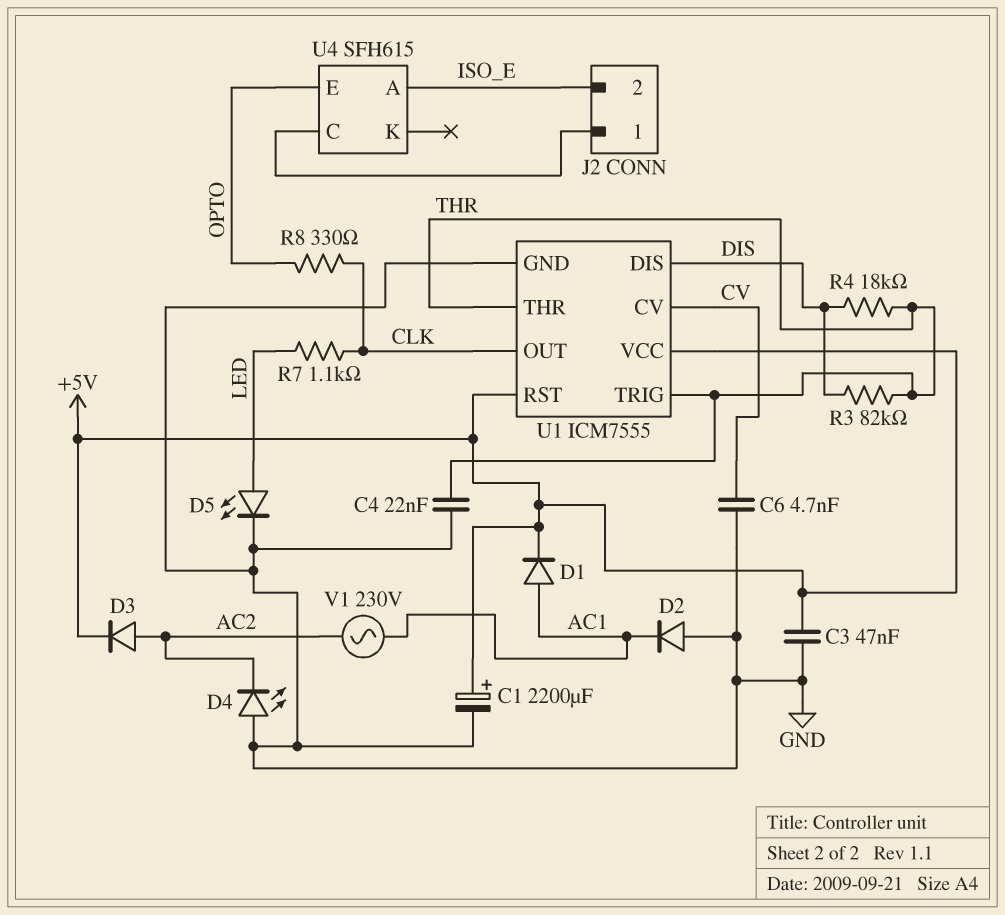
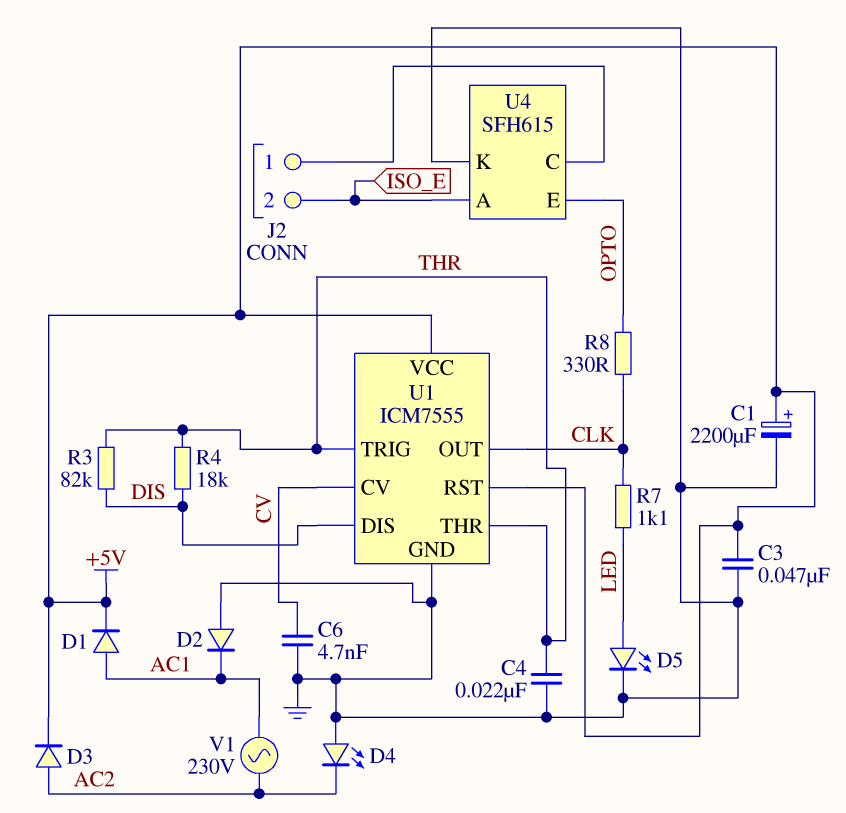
U4 pin K: none -> GND

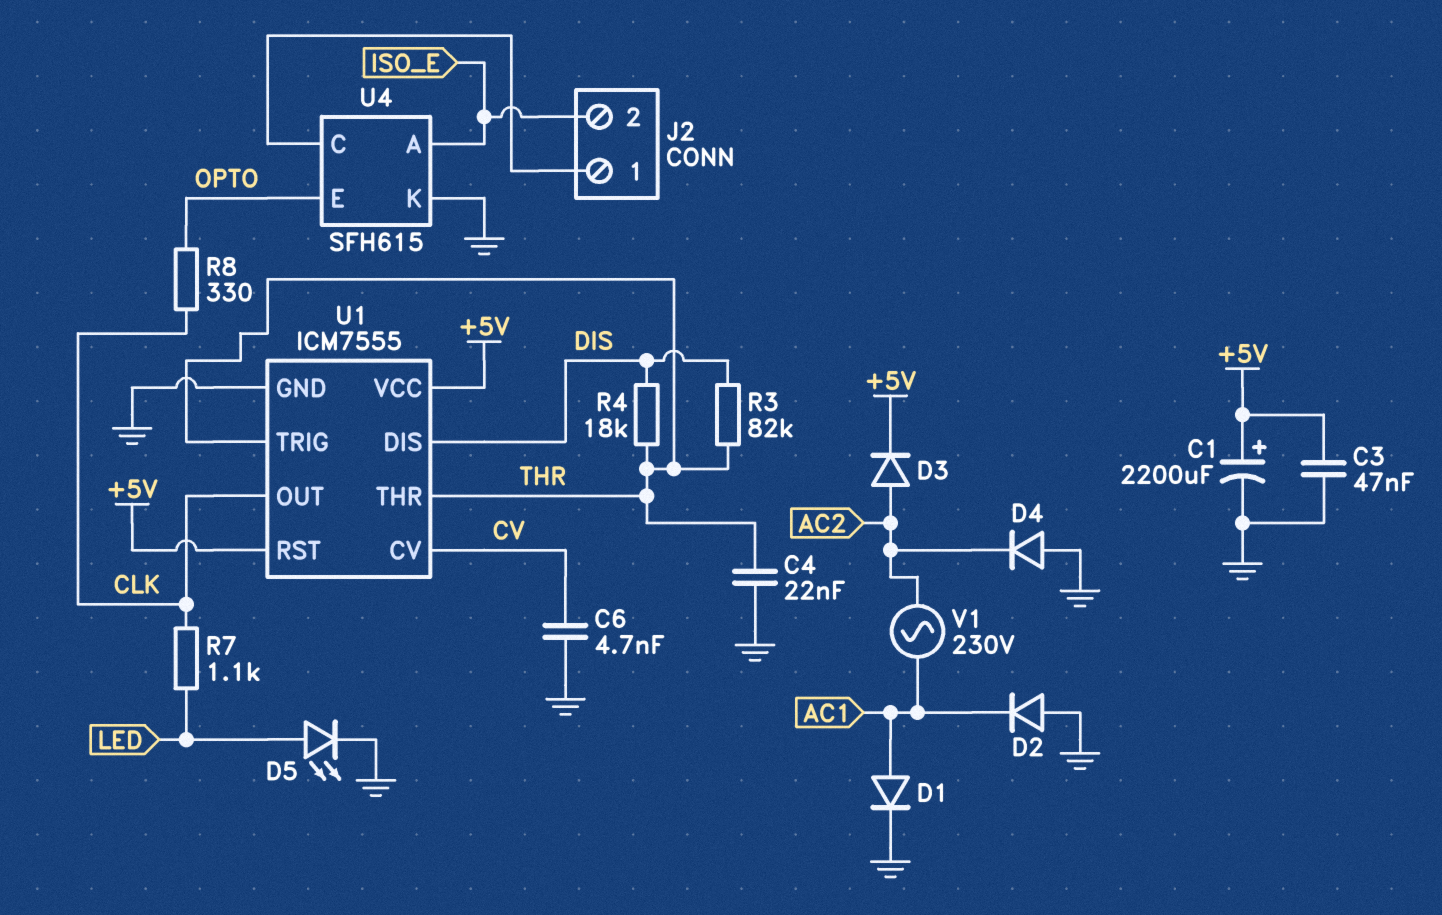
D1: diode (A AC1, K +5V) -> diode (A AC1, K GND)
D4: LED (A GND, K AC2) -> diode (A GND, K AC2)

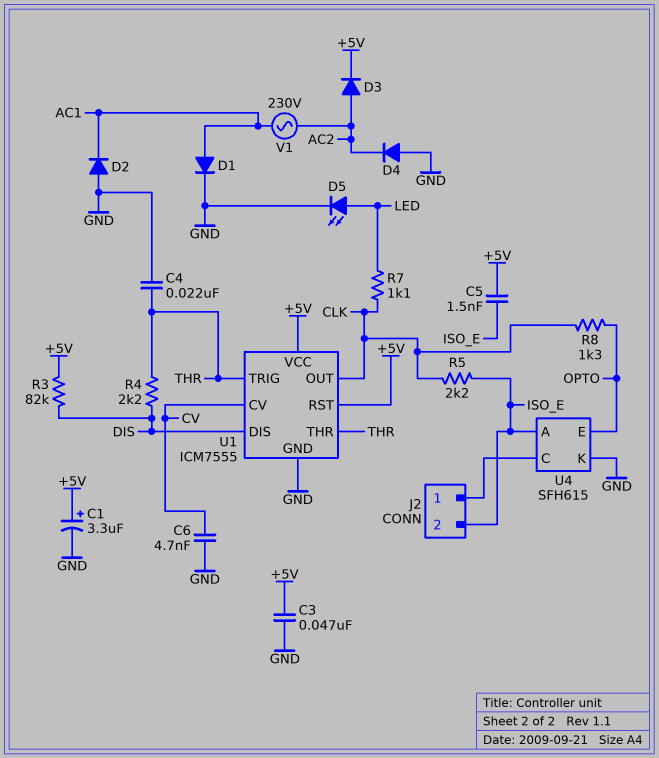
C1: 2200uF (plus +5V, minus GND) -> 3.3uF (plus +5V, minus GND)
C5: none -> 1.5nF (+5V, ISO_E)
R3: 82k (DIS, THR) -> 82k (+5V, DIS)
R4: 18k (DIS, THR) -> 2.2k (DIS, THR)
R5: none -> 2.2k (CLK, ISO_E)
R8: 330 (CLK, OPTO) -> 1.3k (CLK, OPTO)

